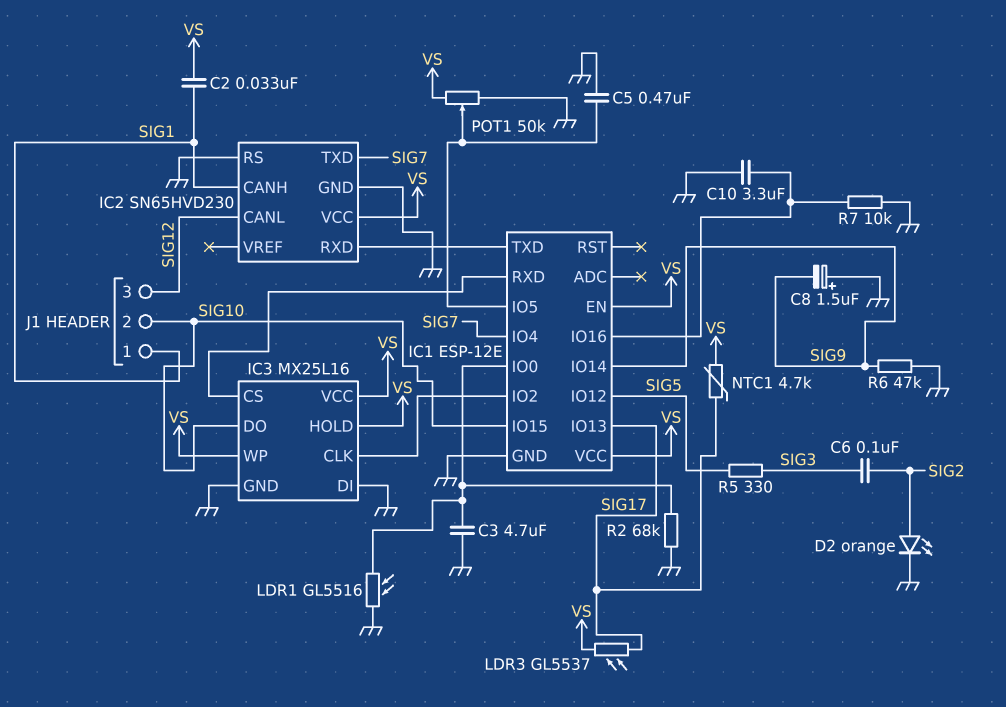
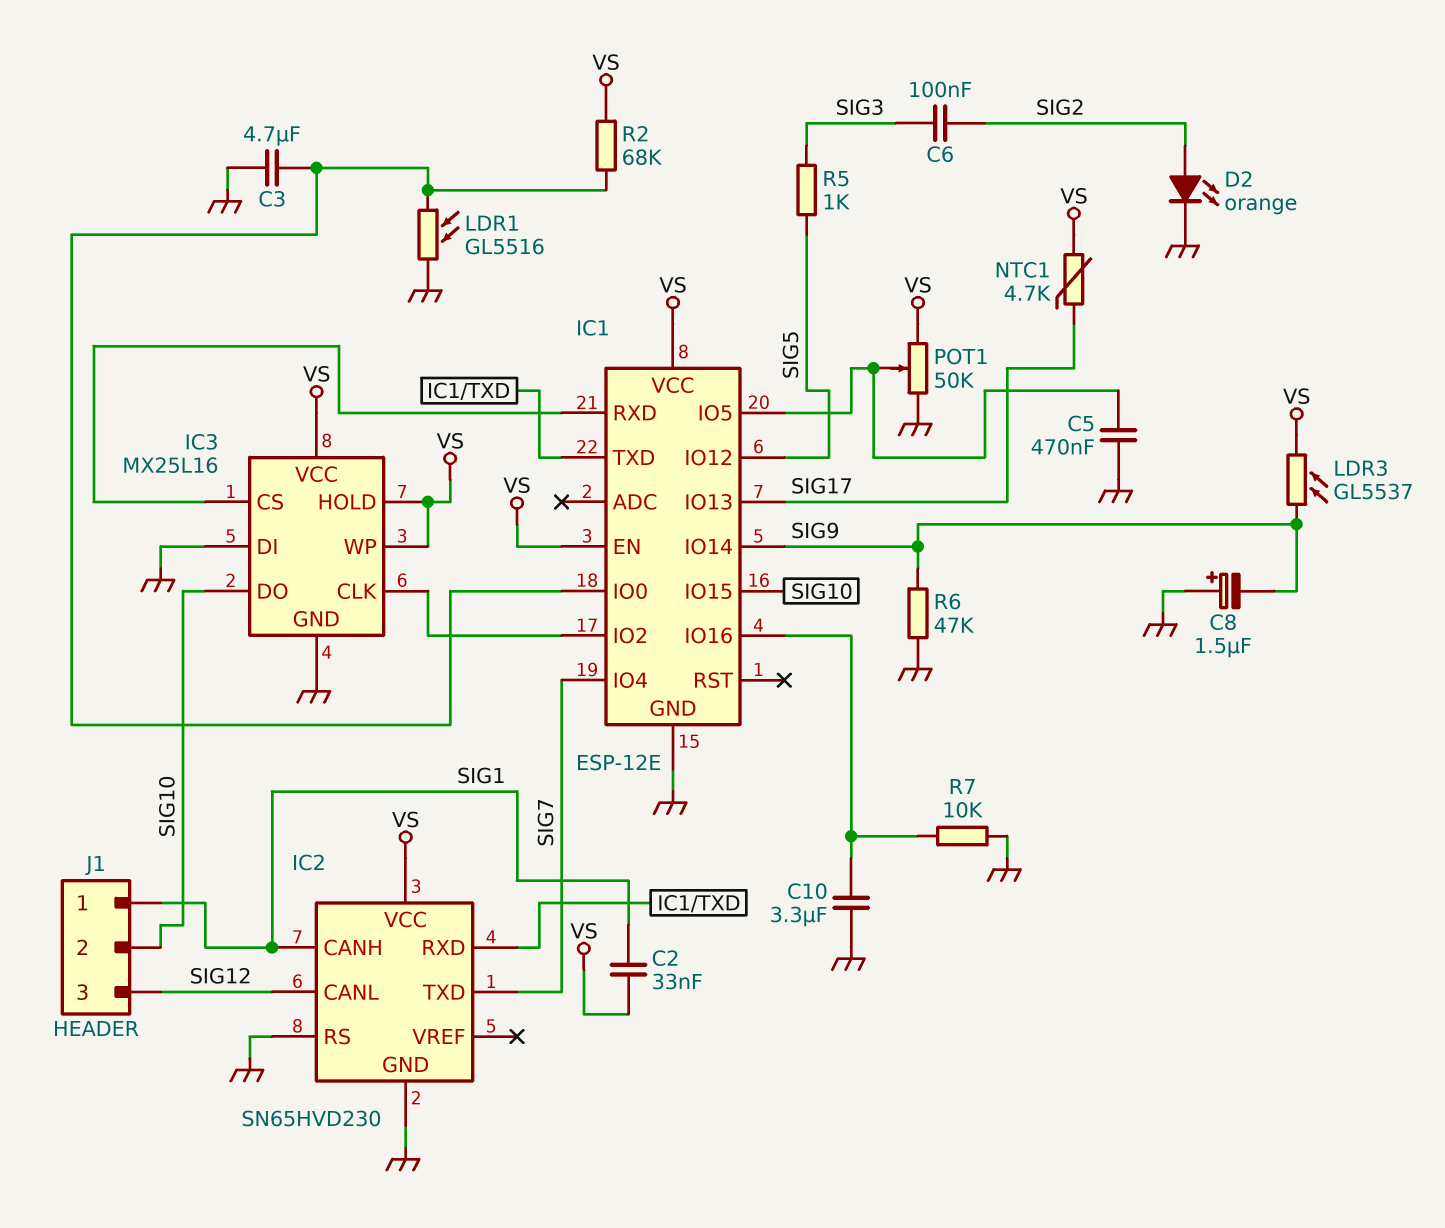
LDR3: GL5537 (SIG17, VS) -> GL5537 (SIG9, VS)
R2: 68k (GND, IC1/IO0) -> 68k (IC1/IO0, VS)
R5: 330 (SIG3, SIG5) -> 1k (SIG3, SIG5)

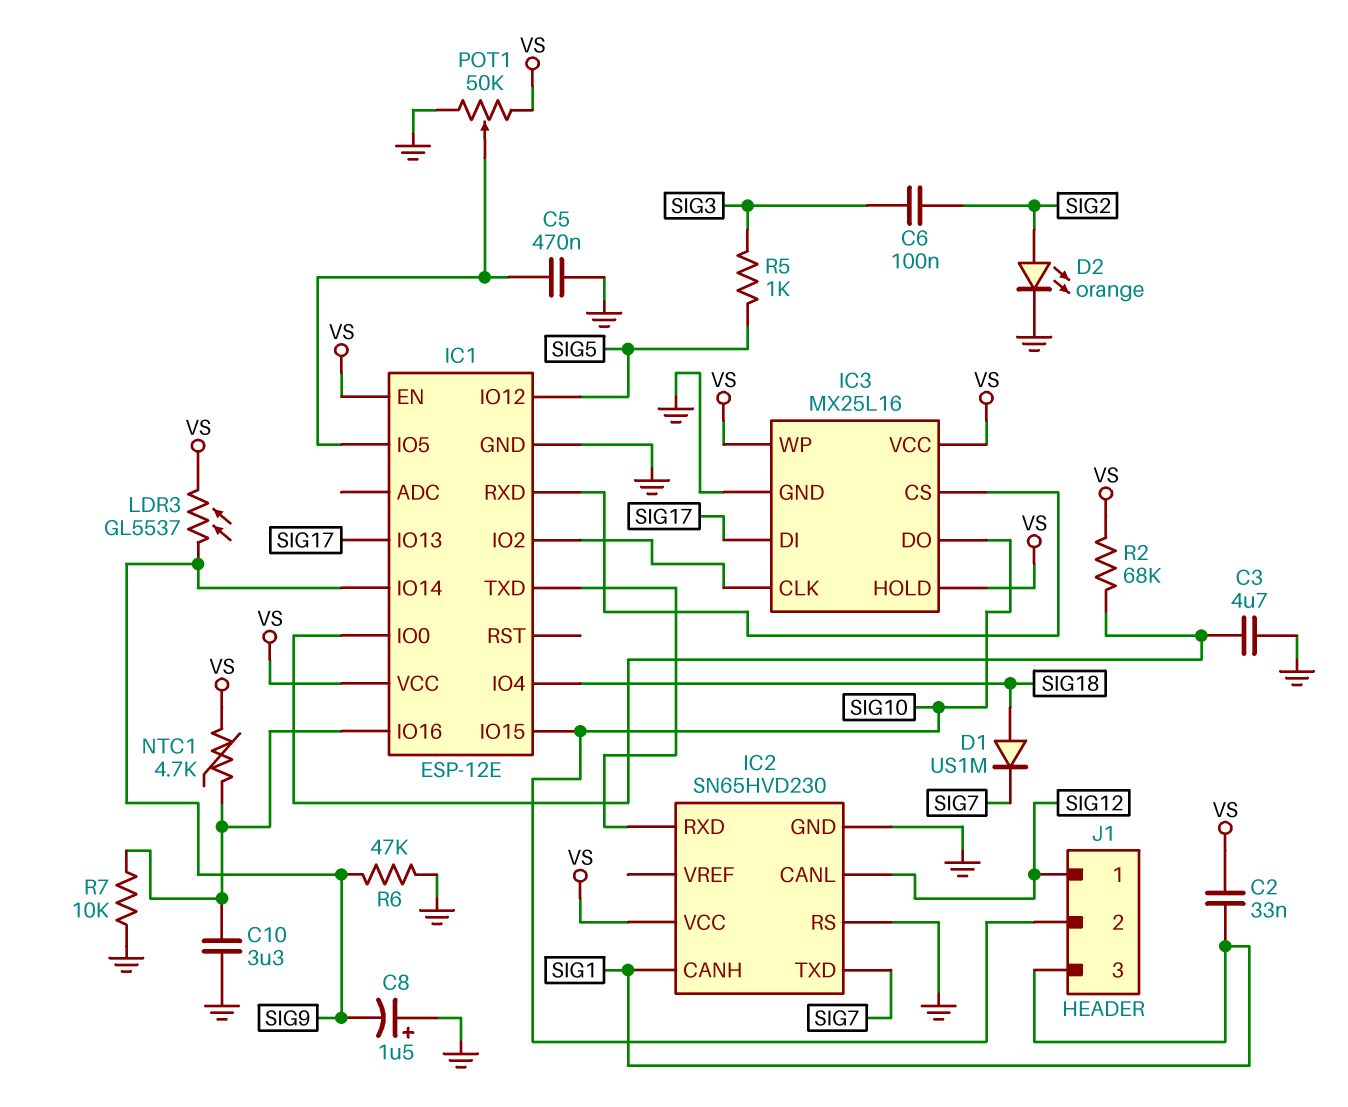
D1: none -> diode US1M (A SIG18, K SIG7)
IC1 pin IO4: SIG7 -> SIG18
IC3 pin DI: GND -> SIG17
J1 pin 1: SIG1 -> SIG12
J1 pin 3: SIG12 -> SIG1
LDR1: GL5516 (GND, IC1/IO0) -> none
NTC1: 4.7k (SIG17, VS) -> 4.7k (IC1/IO16, VS)

